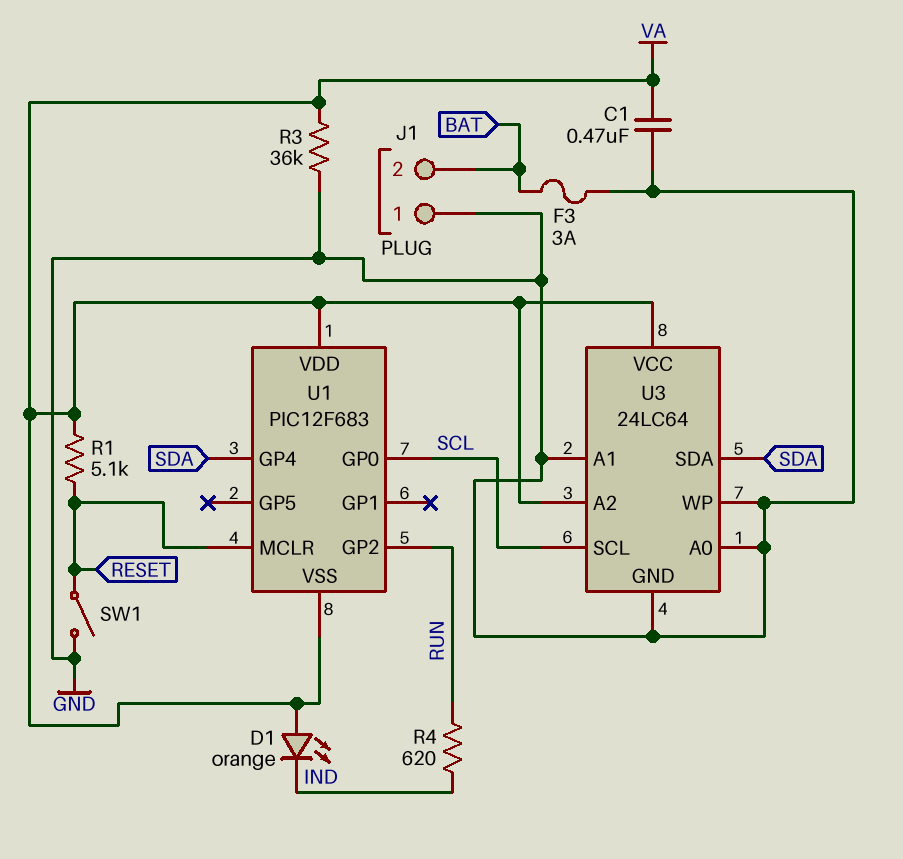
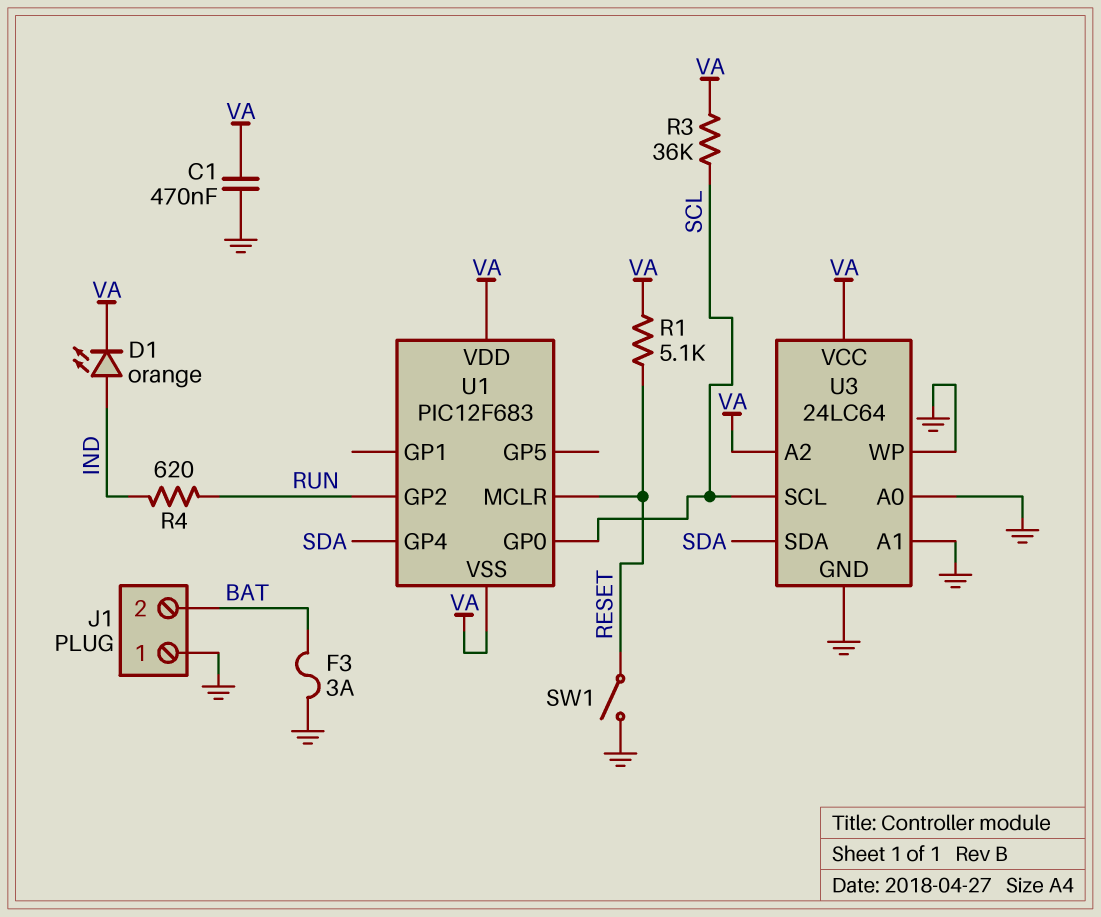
D1: LED orange (A VA, K IND) -> LED orange (A IND, K VA)
R3: 36k (GND, VA) -> 36k (SCL, VA)

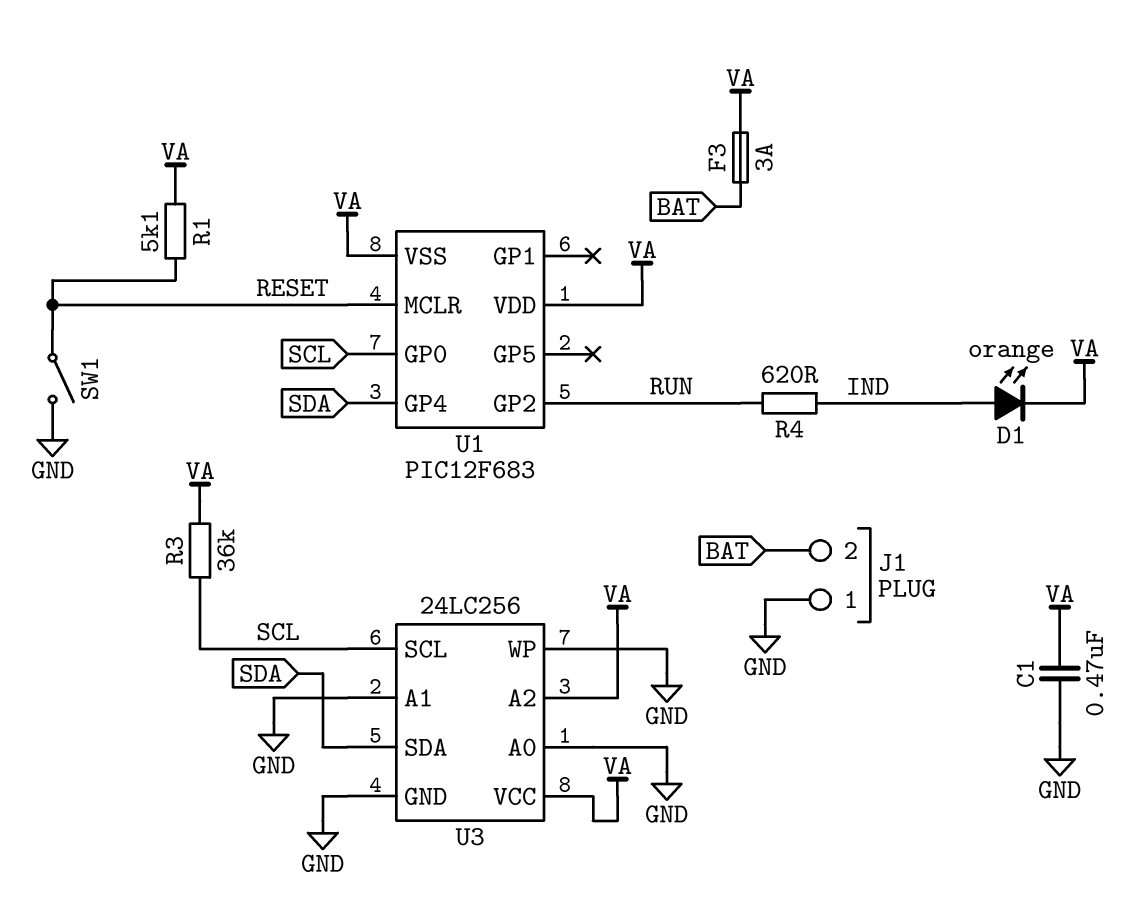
F3: 3A (BAT, GND) -> 3A (BAT, VA)
U3: 24LC64 -> 24LC256

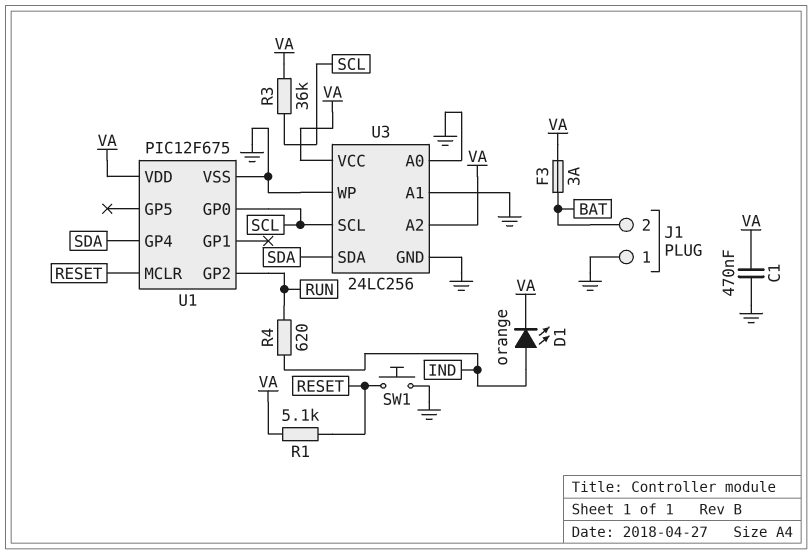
SW1: switch (GND, RESET) -> button (GND, RESET)
U1: PIC12F683 -> PIC12F675
U1 pin VSS: VA -> GND

